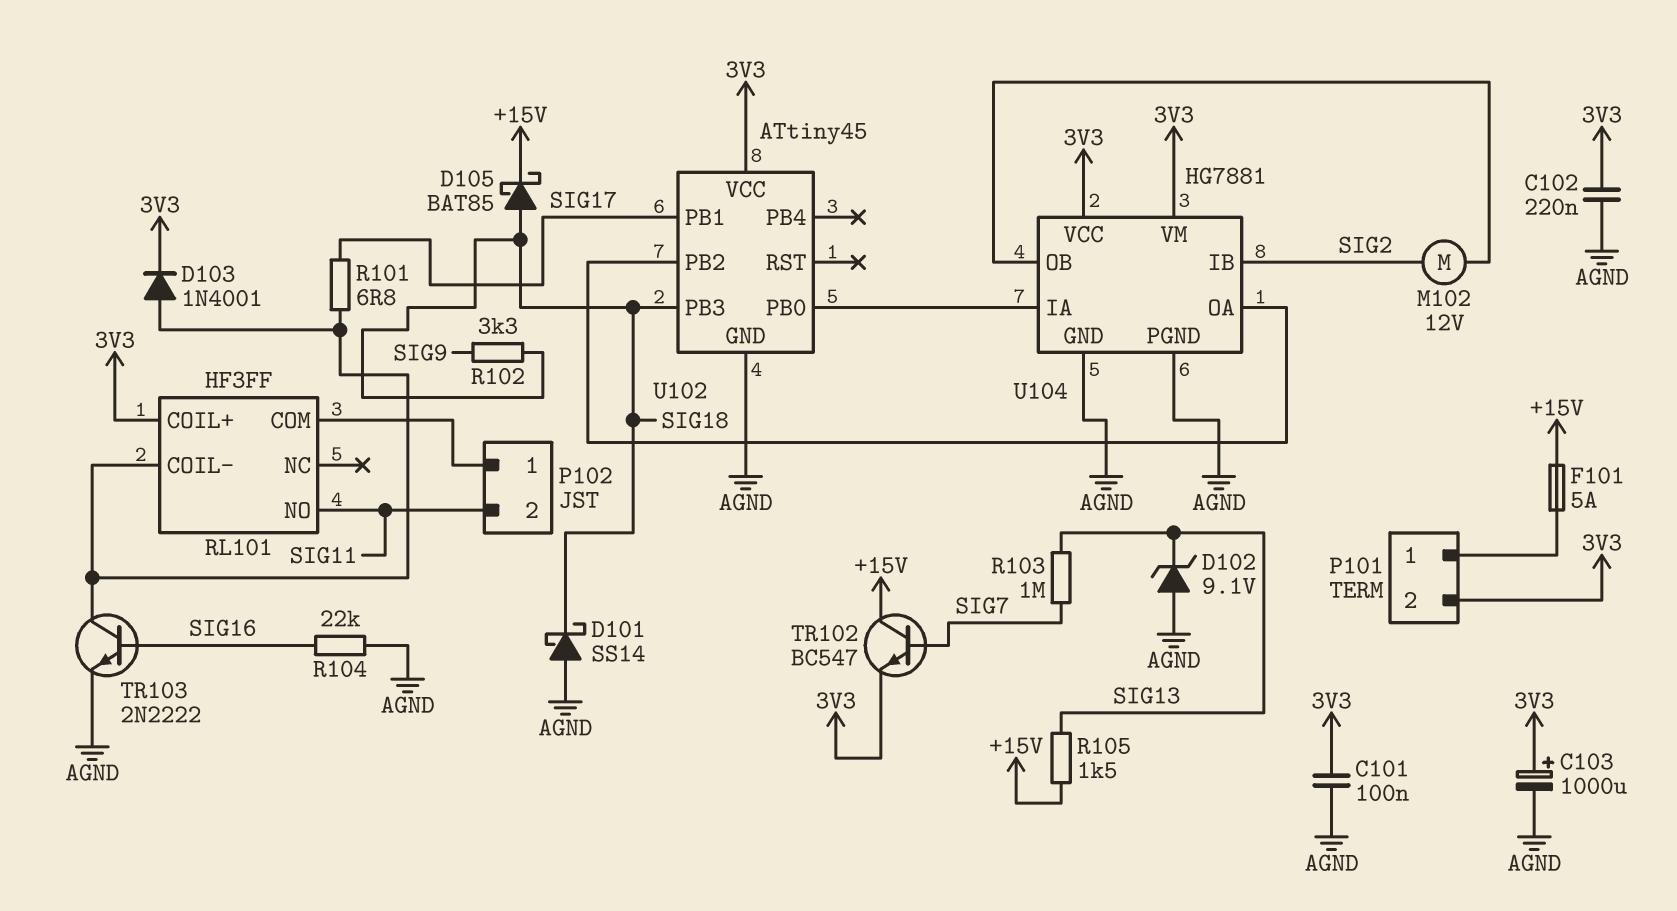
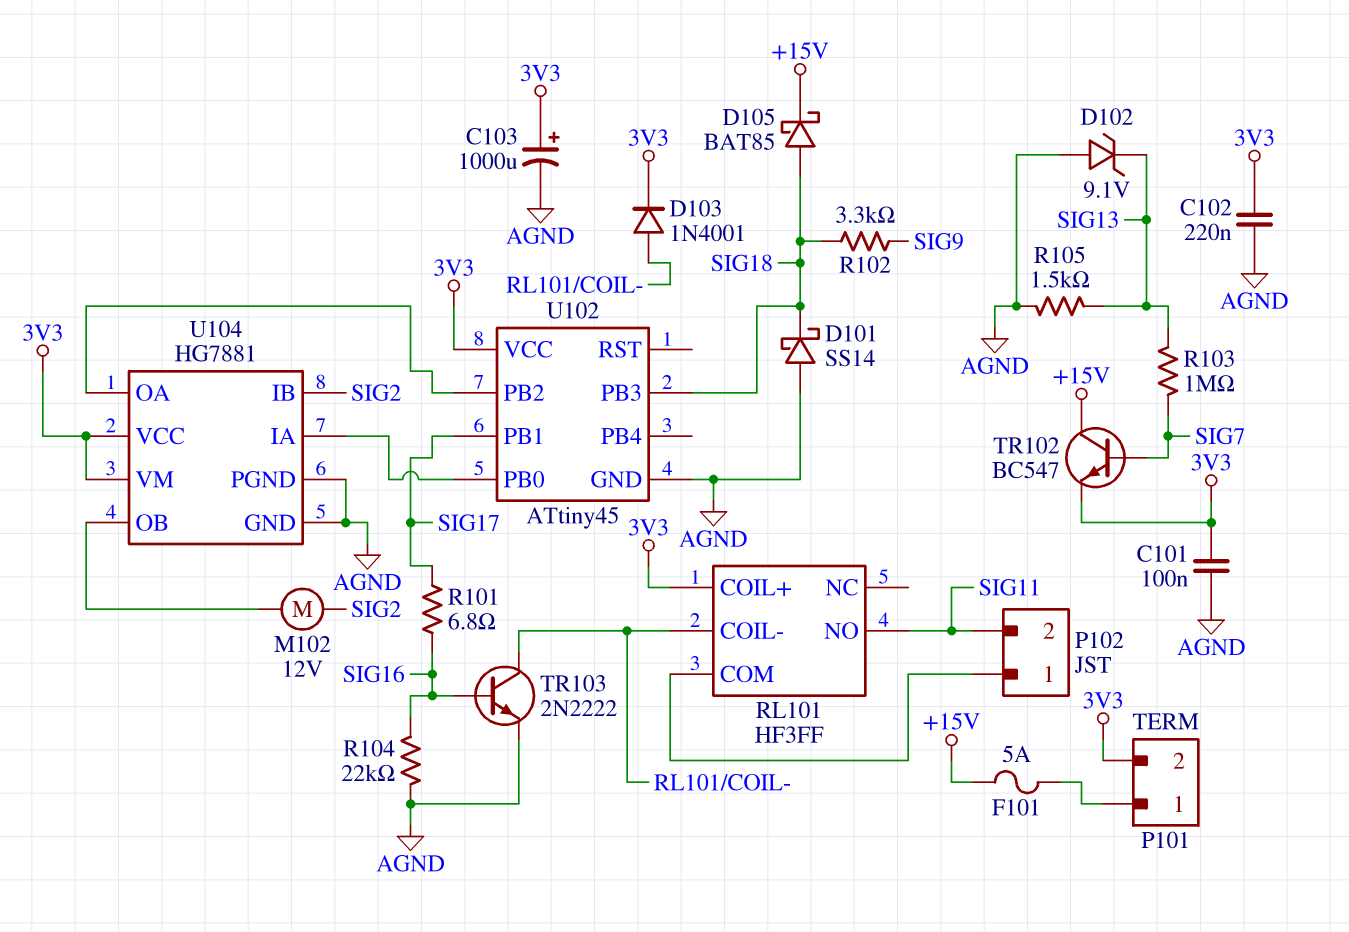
R101: 6.8 (RL101/COIL-, SIG17) -> 6.8 (SIG16, SIG17)
R105: 1.5k (+15V, SIG13) -> 1.5k (AGND, SIG13)

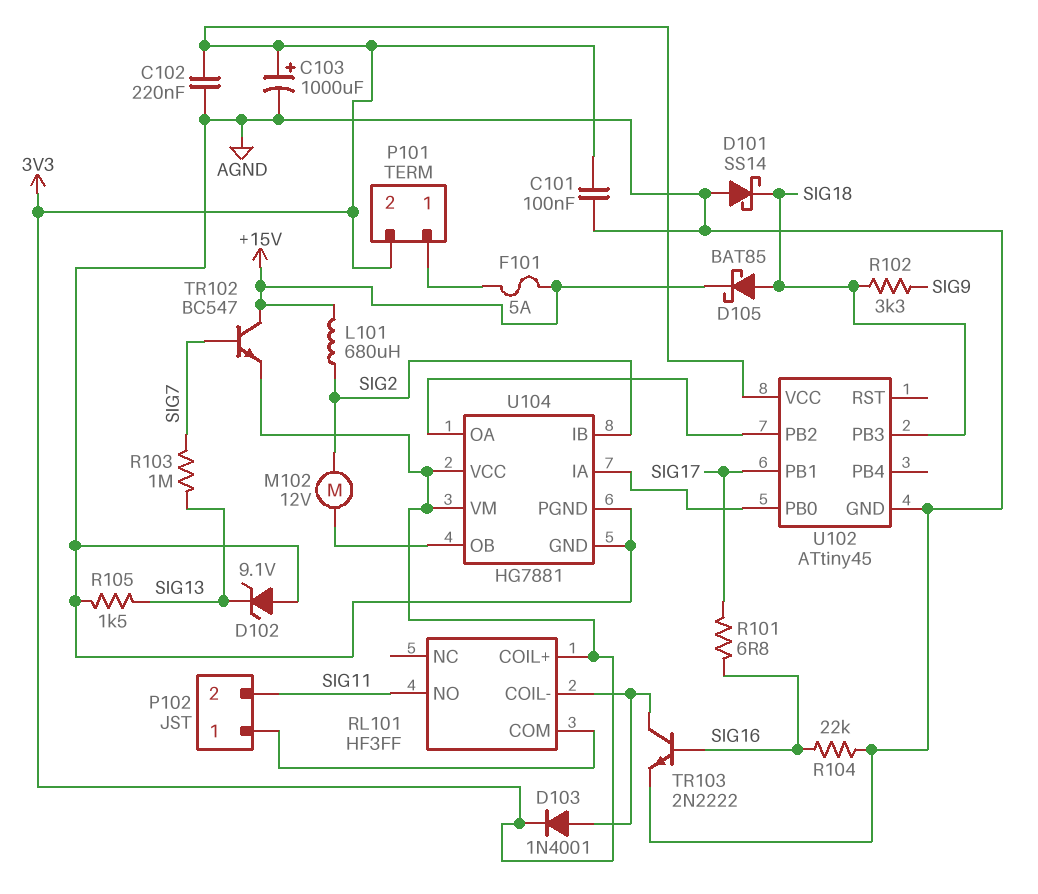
L101: none -> 680uH (+15V, SIG2)

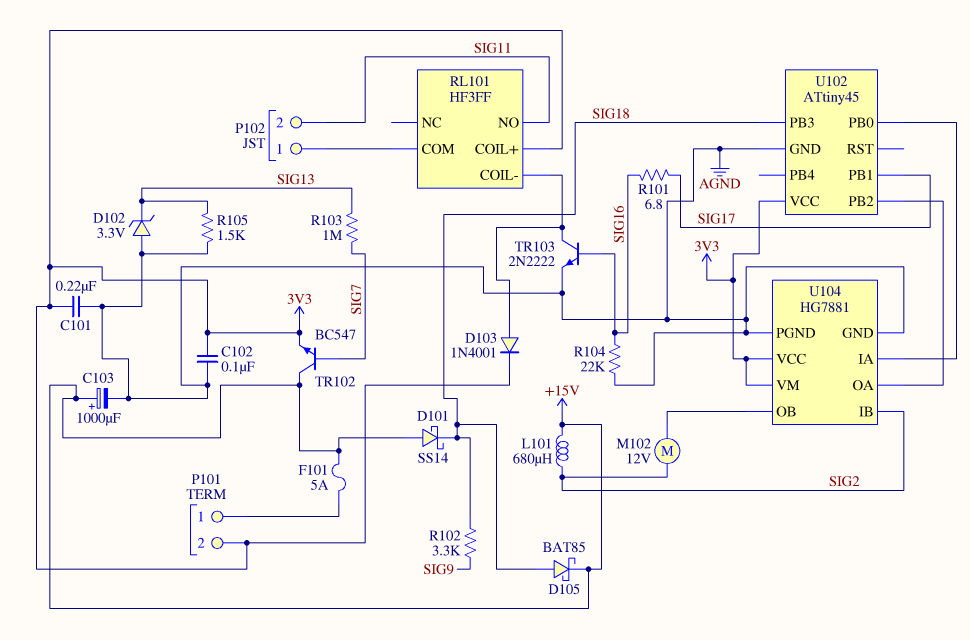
C101: 100nF (3V3, AGND) -> 220nF (3V3, AGND)
C102: 220nF (3V3, AGND) -> 100nF (3V3, AGND)
C103: 1000uF (plus 3V3, minus AGND) -> 1000uF (plus +15V, minus AGND)
D101: schottky SS14 (A AGND, K SIG18) -> schottky SS14 (A +15V, K SIG18)
D102: zener 9.1V (A AGND, K SIG13) -> zener 3.3V (A AGND, K SIG13)

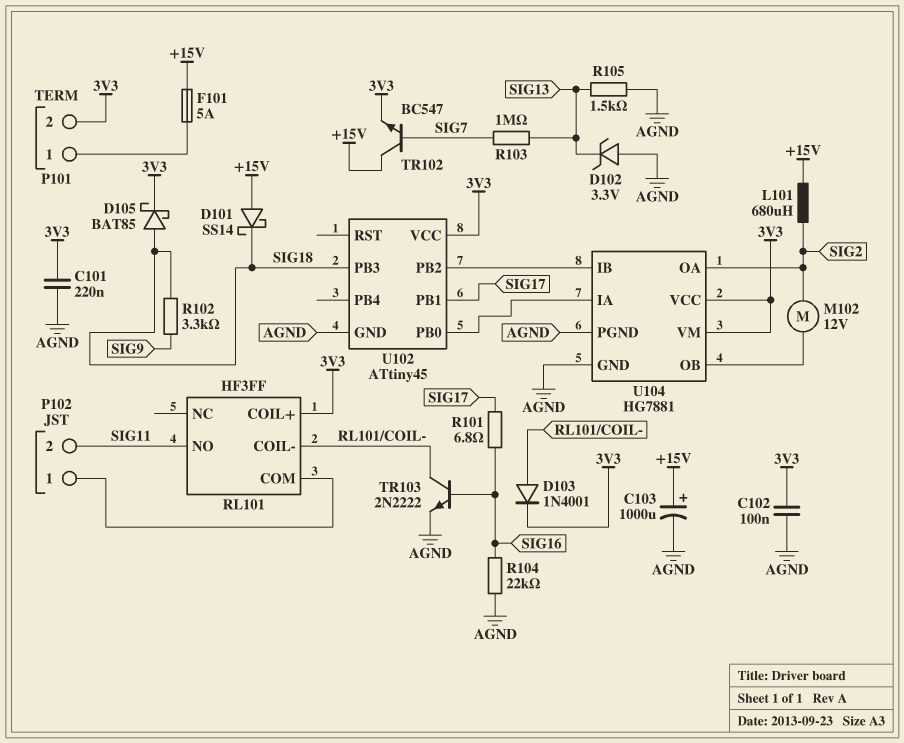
D105: schottky BAT85 (A SIG18, K +15V) -> schottky BAT85 (A SIG18, K 3V3)
U104 pin IB: SIG2 -> U102/PB2
U104 pin OA: U102/PB2 -> SIG2

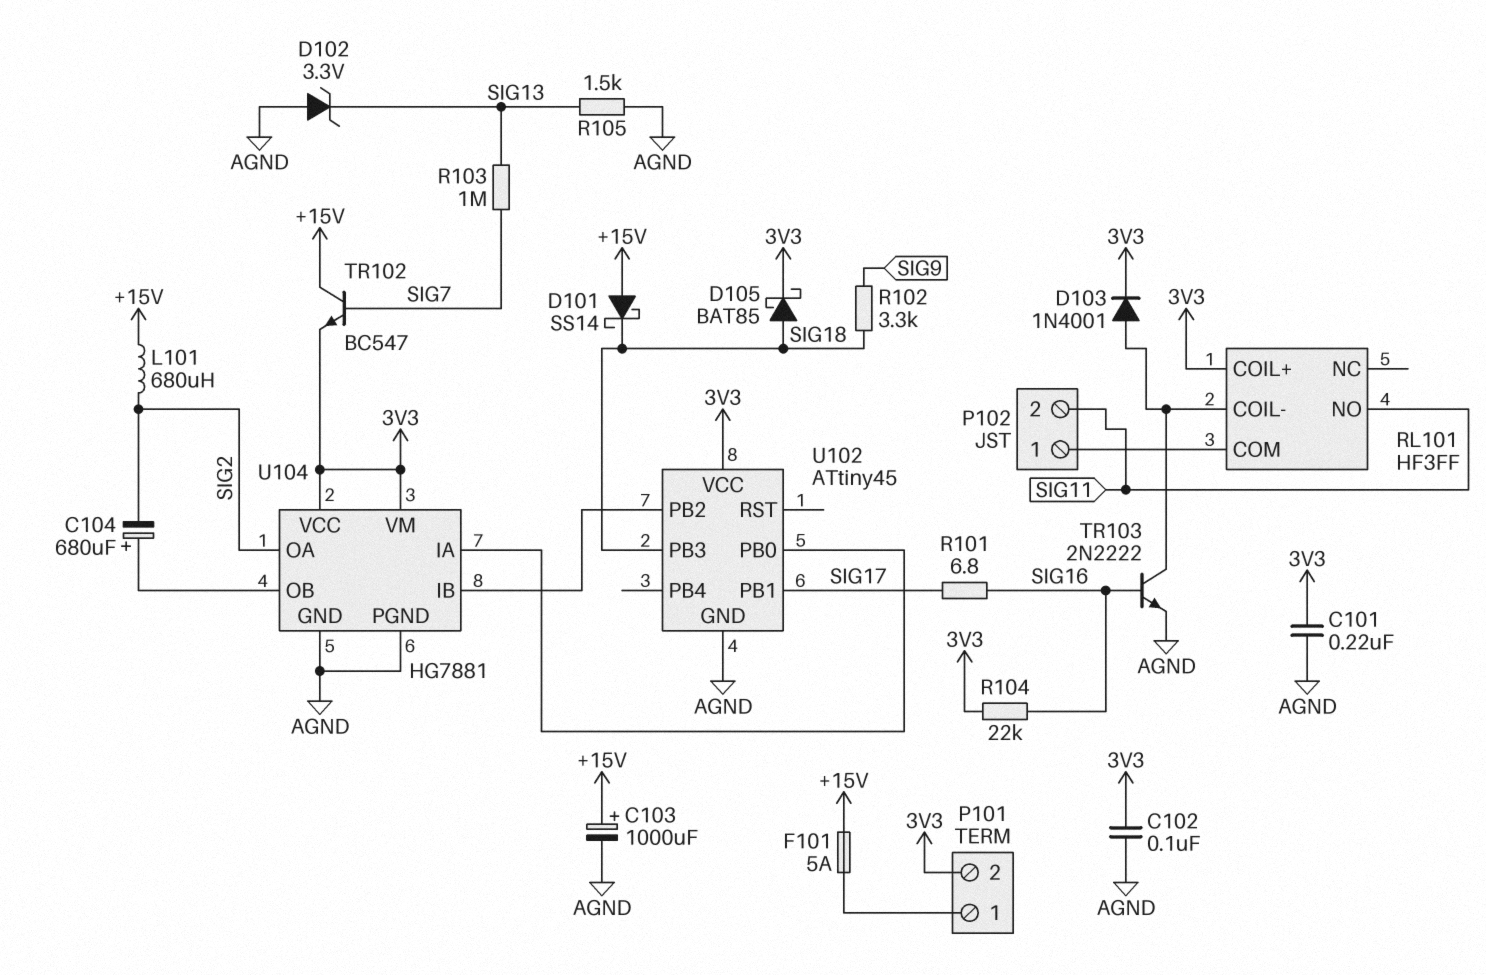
C104: none -> 680uF (plus U104/OB, minus SIG2)
M102: motor 12V (SIG2, U104/OB) -> none
R104: 22k (AGND, SIG16) -> 22k (3V3, SIG16)

